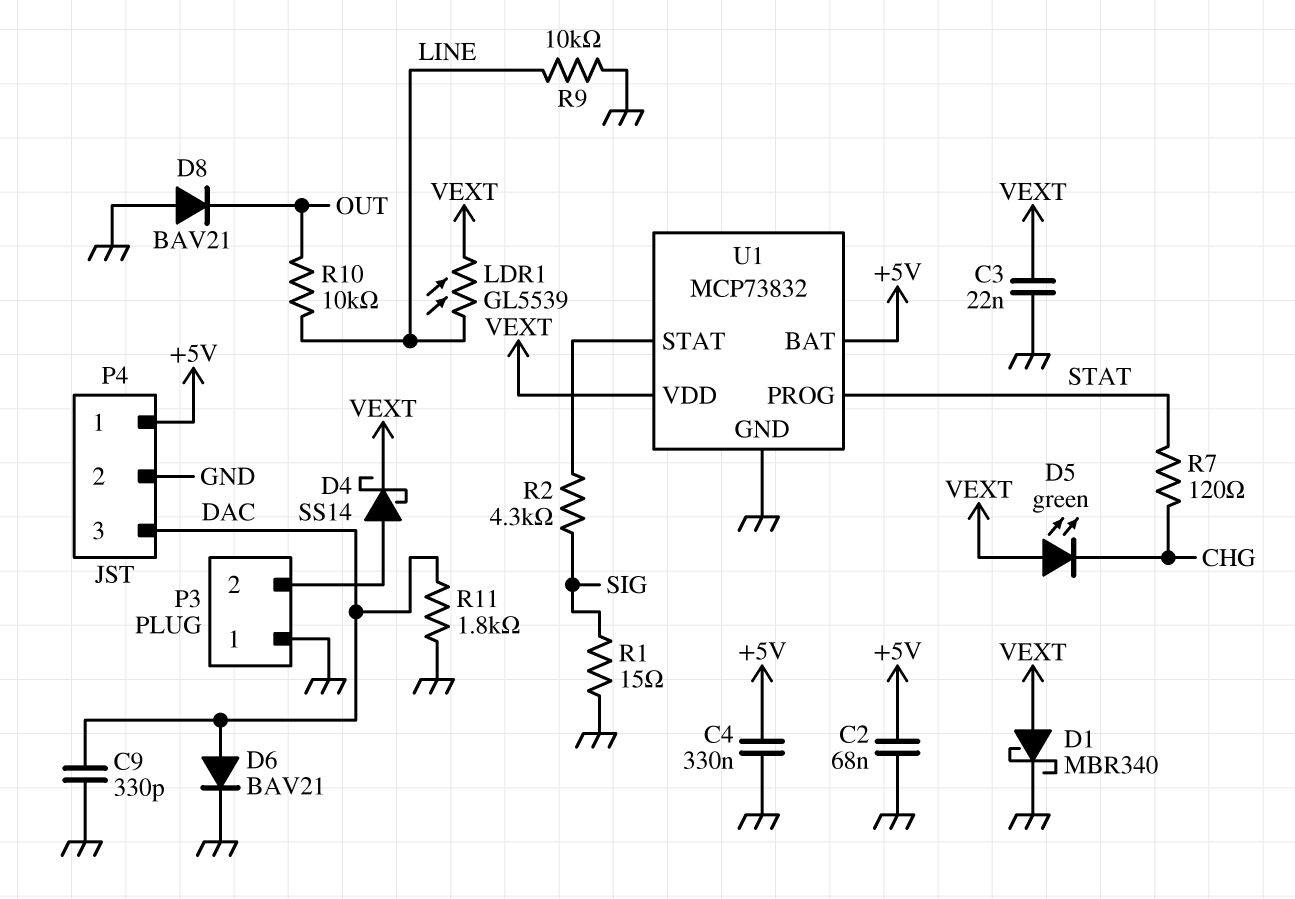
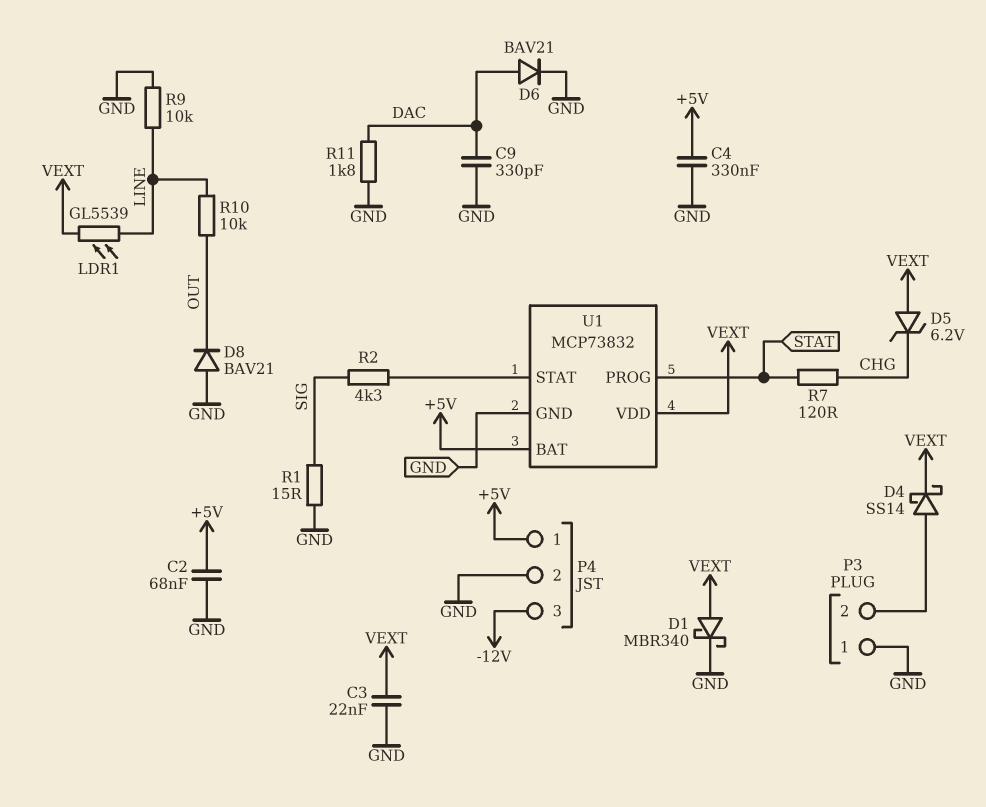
D5: LED green (A VEXT, K CHG) -> zener 6.2V (A VEXT, K CHG)
P4 pin 3: DAC -> -12V

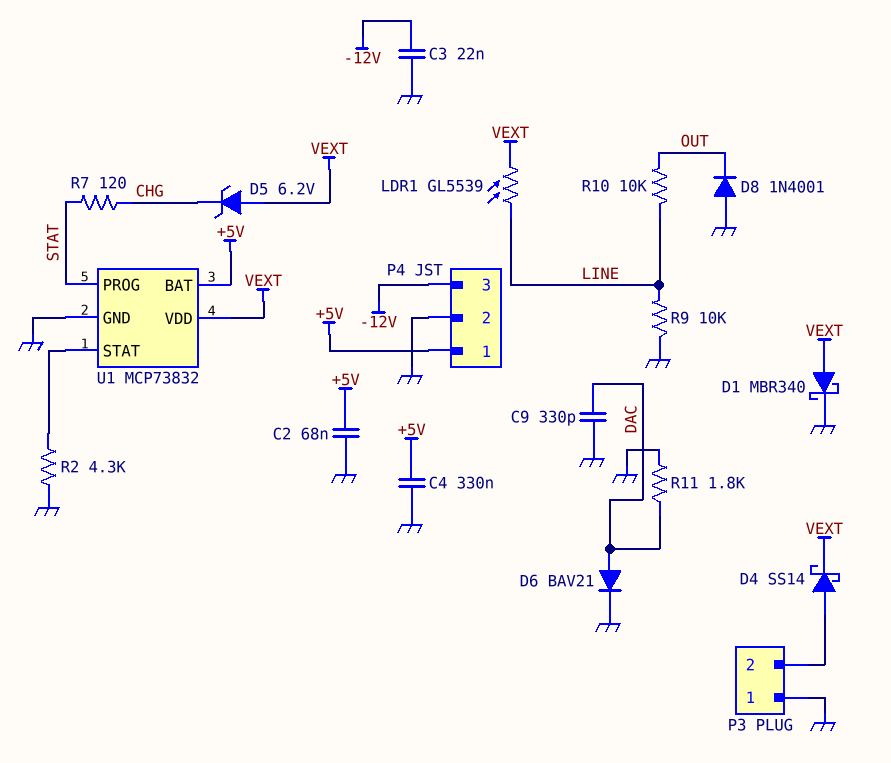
C3: 22nF (GND, VEXT) -> 22nF (-12V, GND)
D8: diode BAV21 (A GND, K OUT) -> diode 1N4001 (A GND, K OUT)
R1: 15 (GND, SIG) -> none
R2: 4.3k (SIG, U1/STAT) -> 4.3k (GND, U1/STAT)

